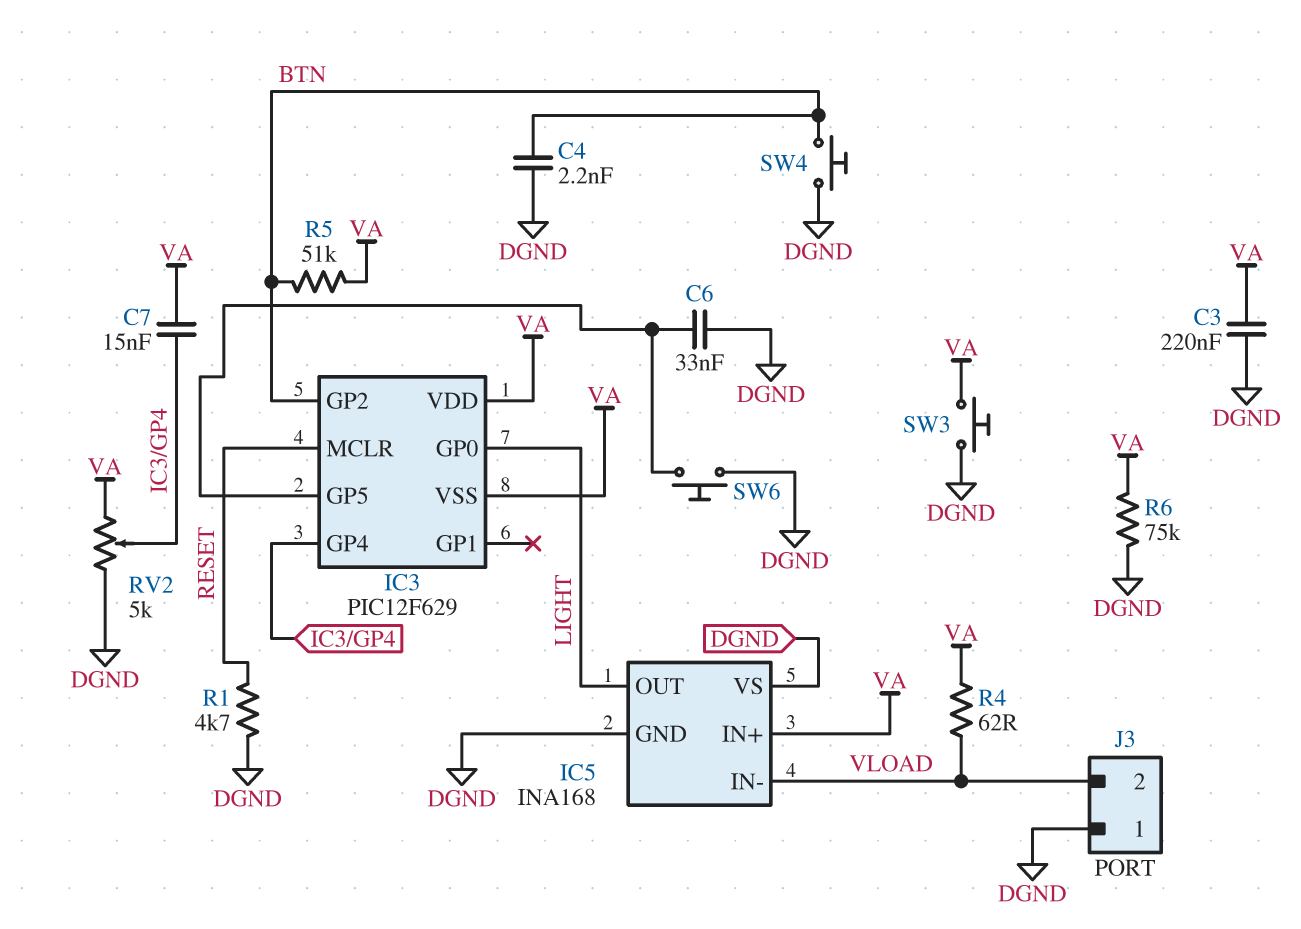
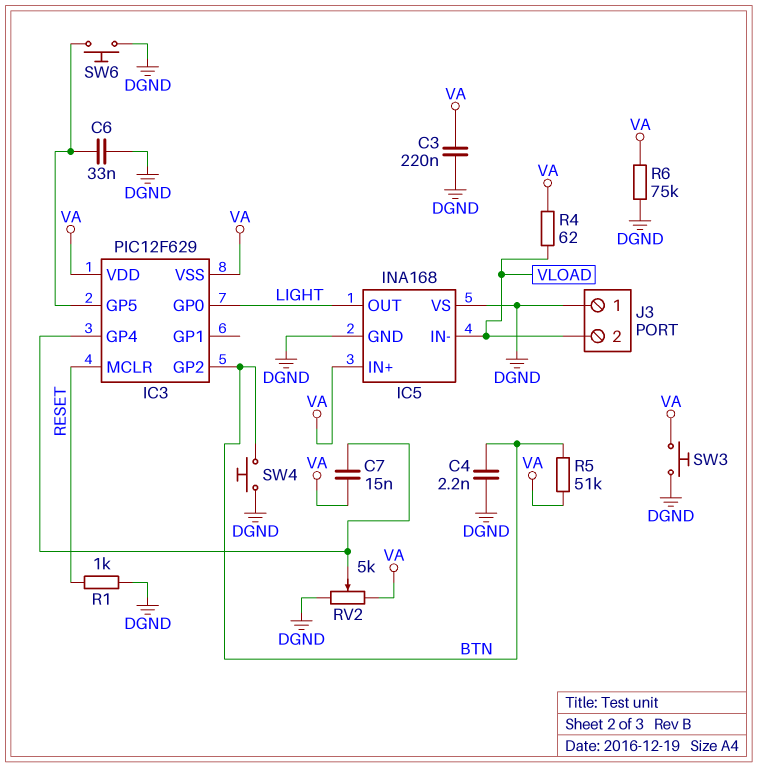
R1: 4.7k (DGND, RESET) -> 1k (DGND, RESET)

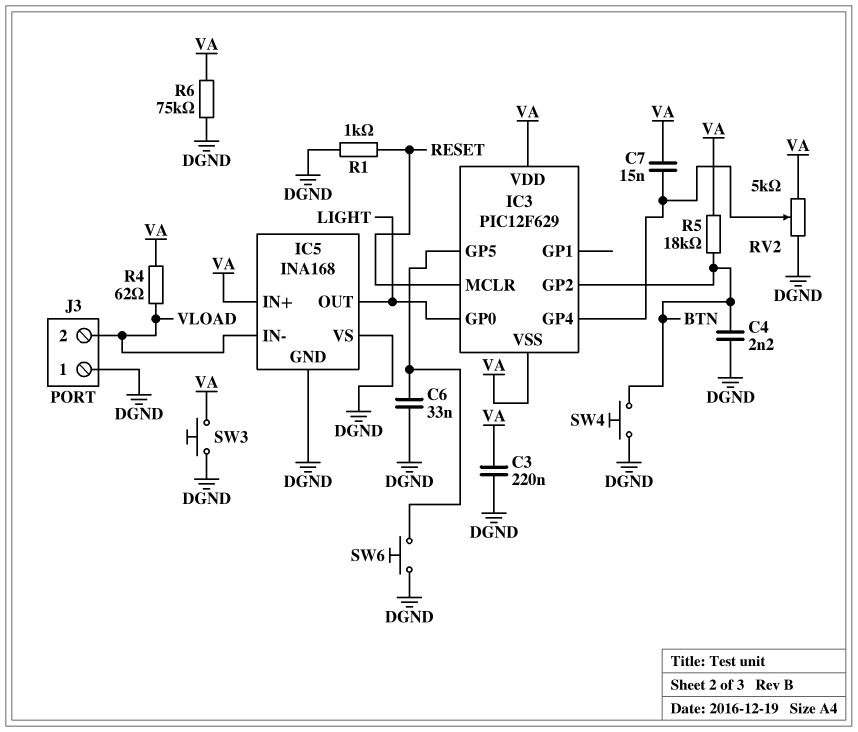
R5: 51k (BTN, VA) -> 18k (BTN, VA)

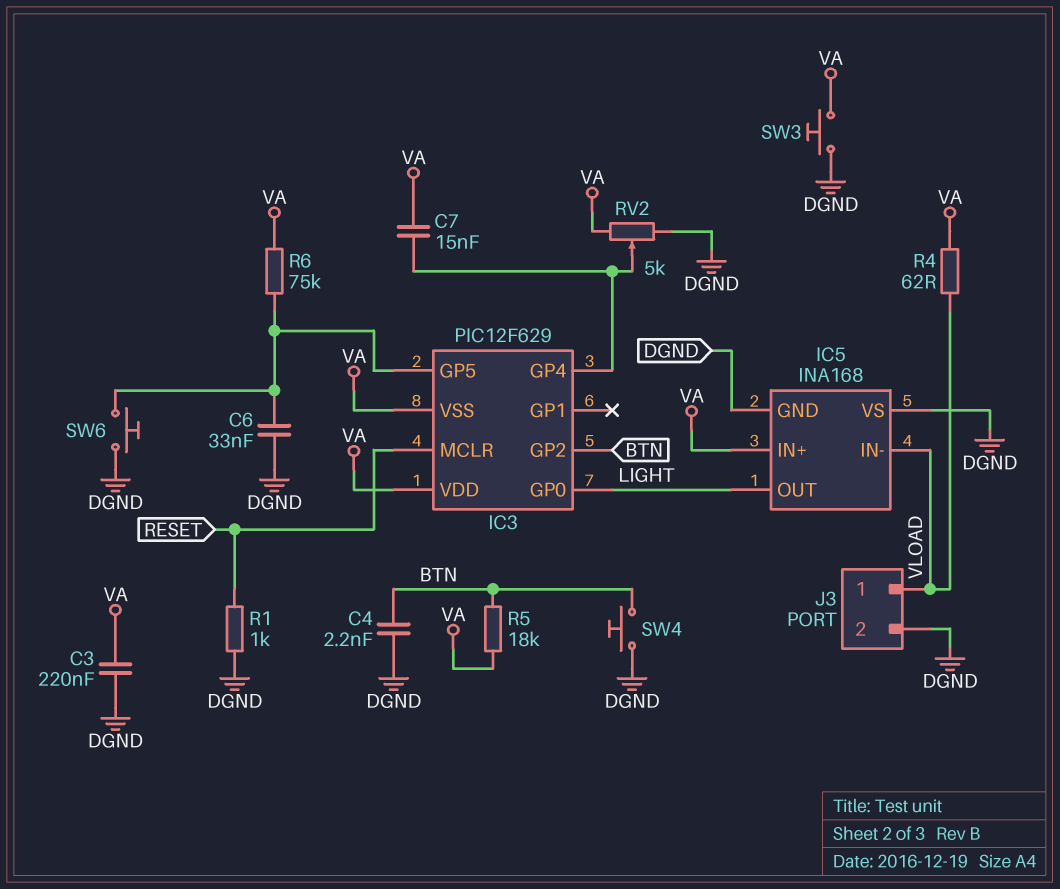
J3 pin 1: DGND -> VLOAD
J3 pin 2: VLOAD -> DGND
R6: 75k (DGND, VA) -> 75k (IC3/GP5, VA)

